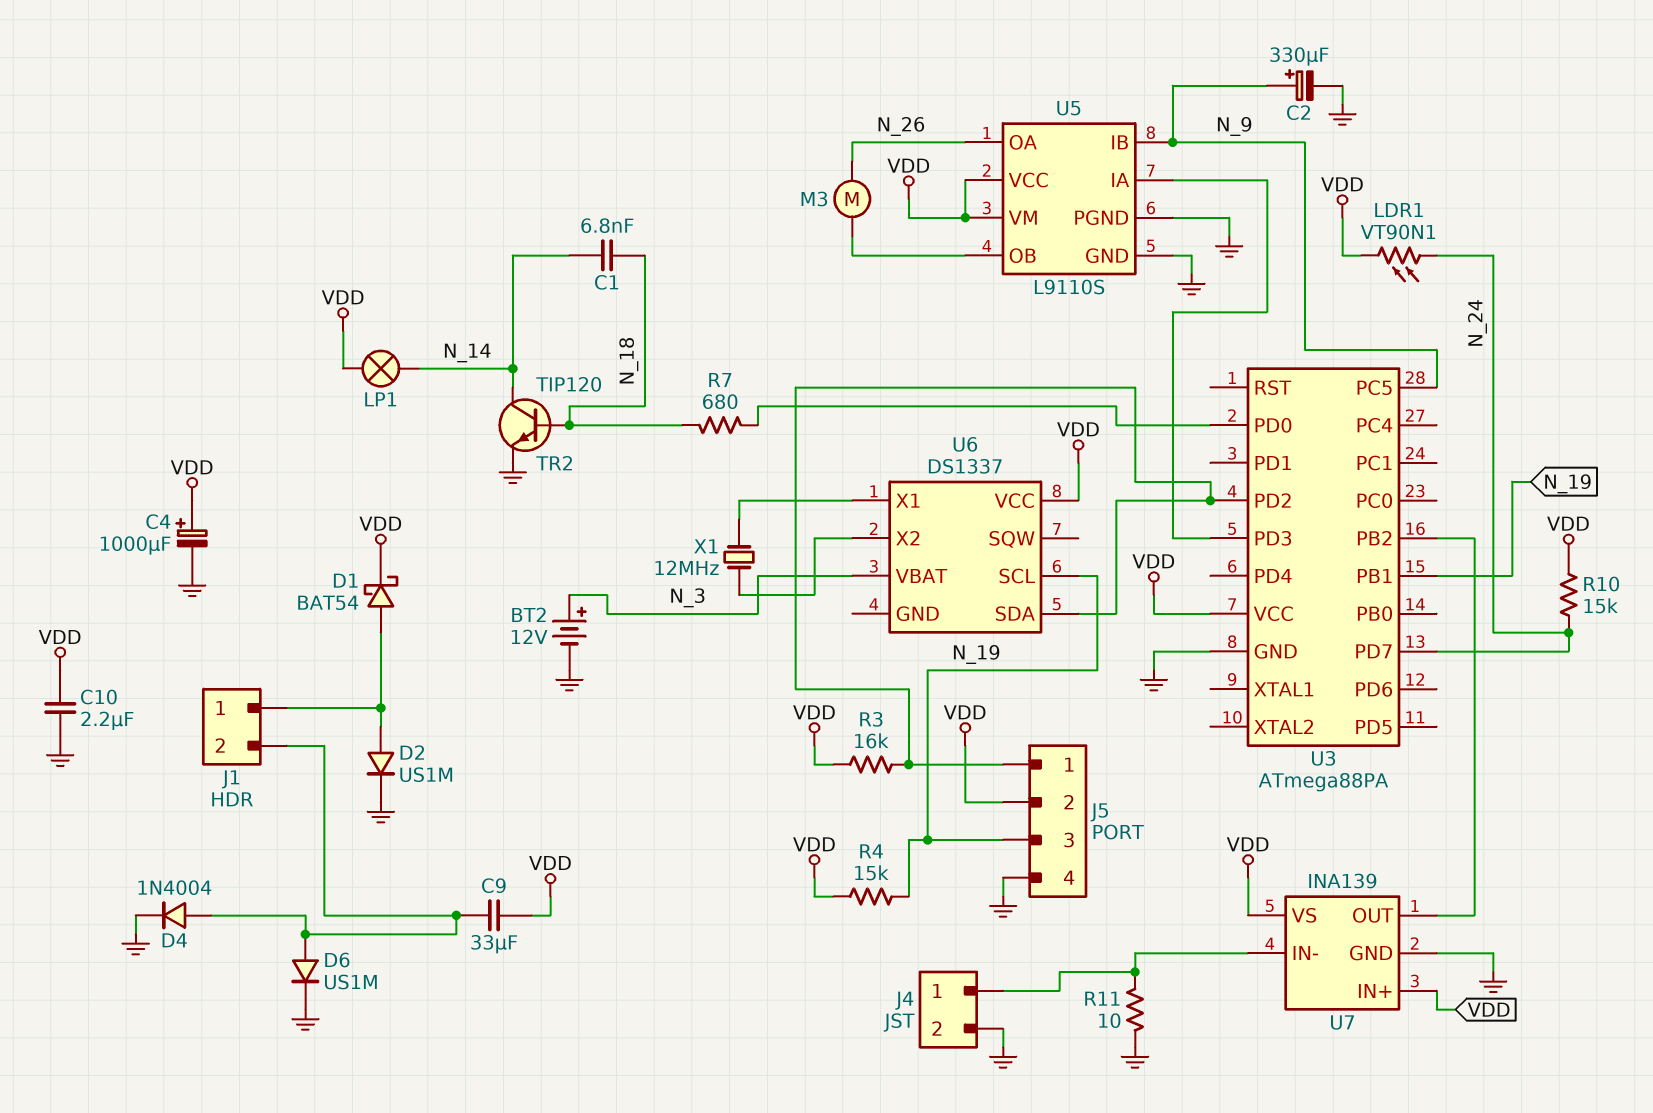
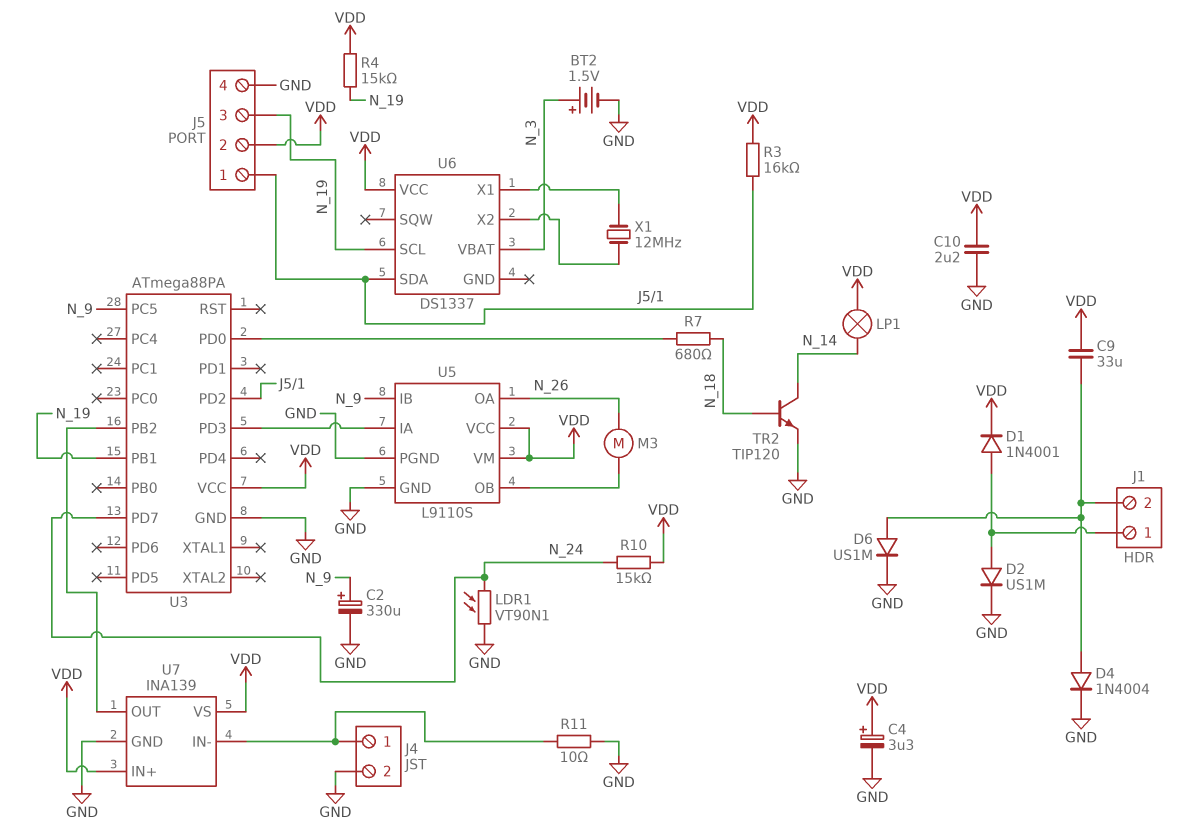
BT2: 12V (plus N_3, minus GND) -> 1.5V (plus N_3, minus GND)
C1: 6.8nF (N_14, N_18) -> none
C4: 1000uF (plus VDD, minus GND) -> 3.3uF (plus VDD, minus GND)
D1: schottky BAT54 (A J1/1, K VDD) -> diode 1N4001 (A J1/1, K VDD)
LDR1: VT90N1 (N_24, VDD) -> VT90N1 (GND, N_24)

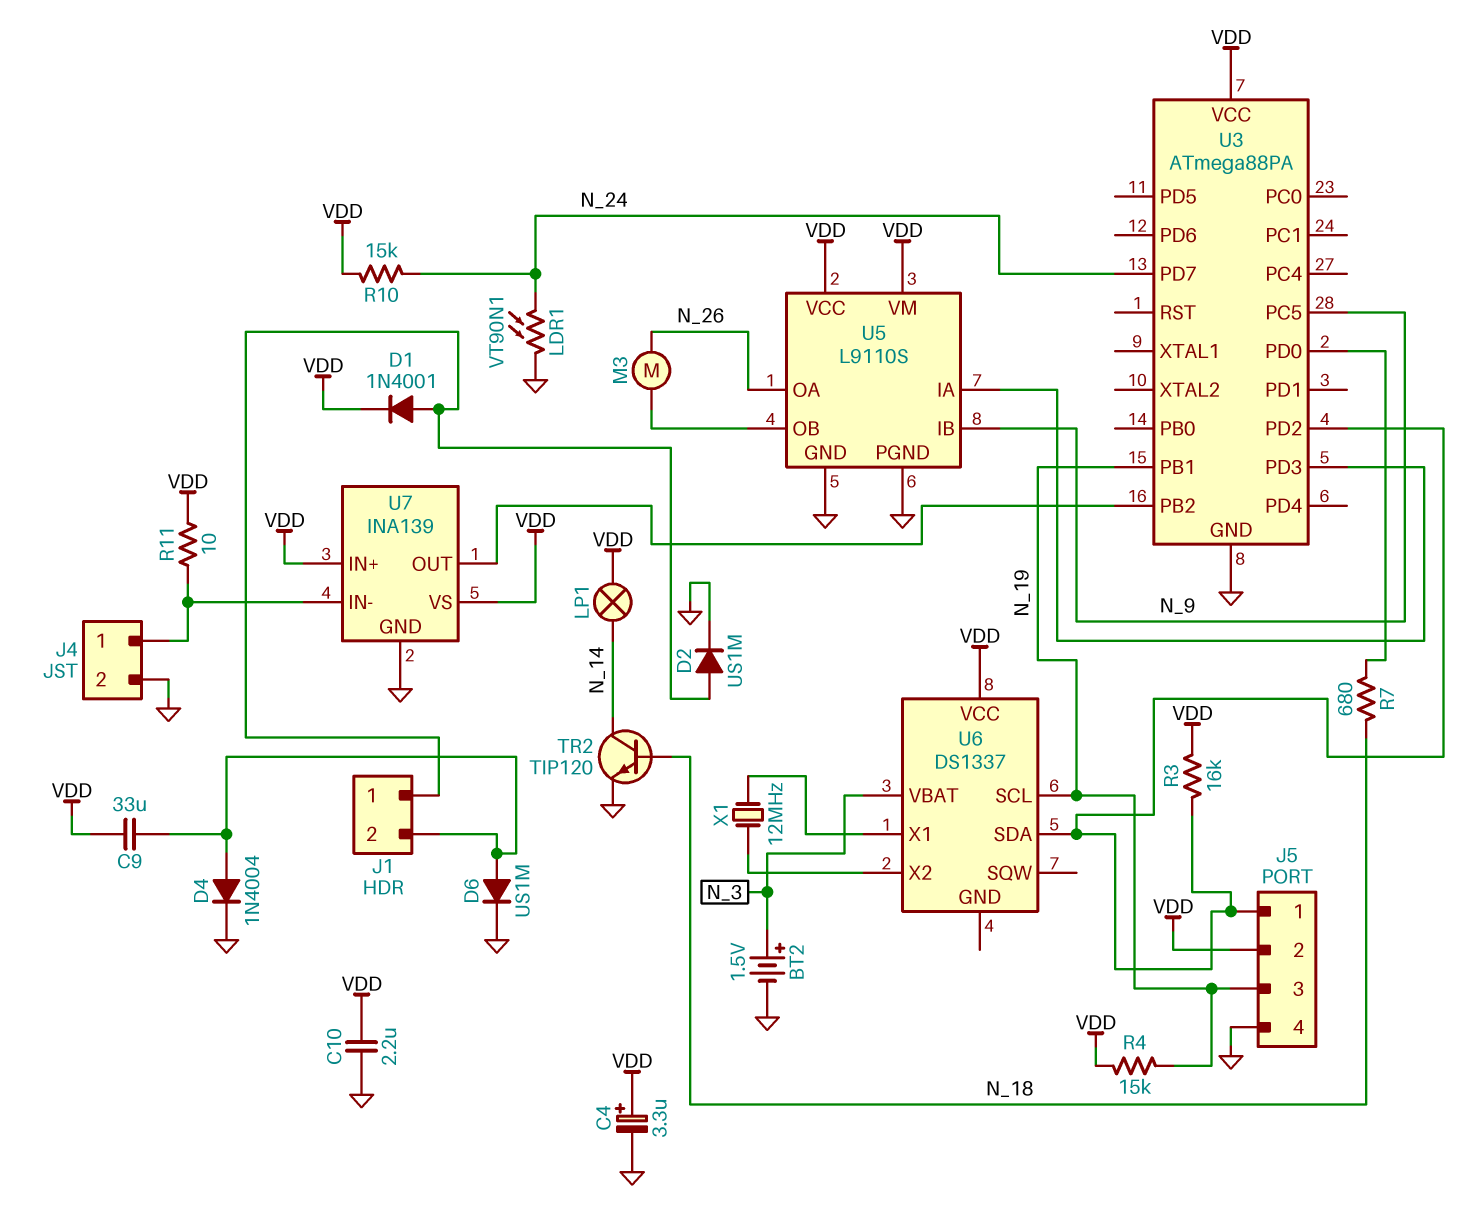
C2: 330uF (plus N_9, minus GND) -> none
R11: 10 (GND, J4/1) -> 10 (J4/1, VDD)

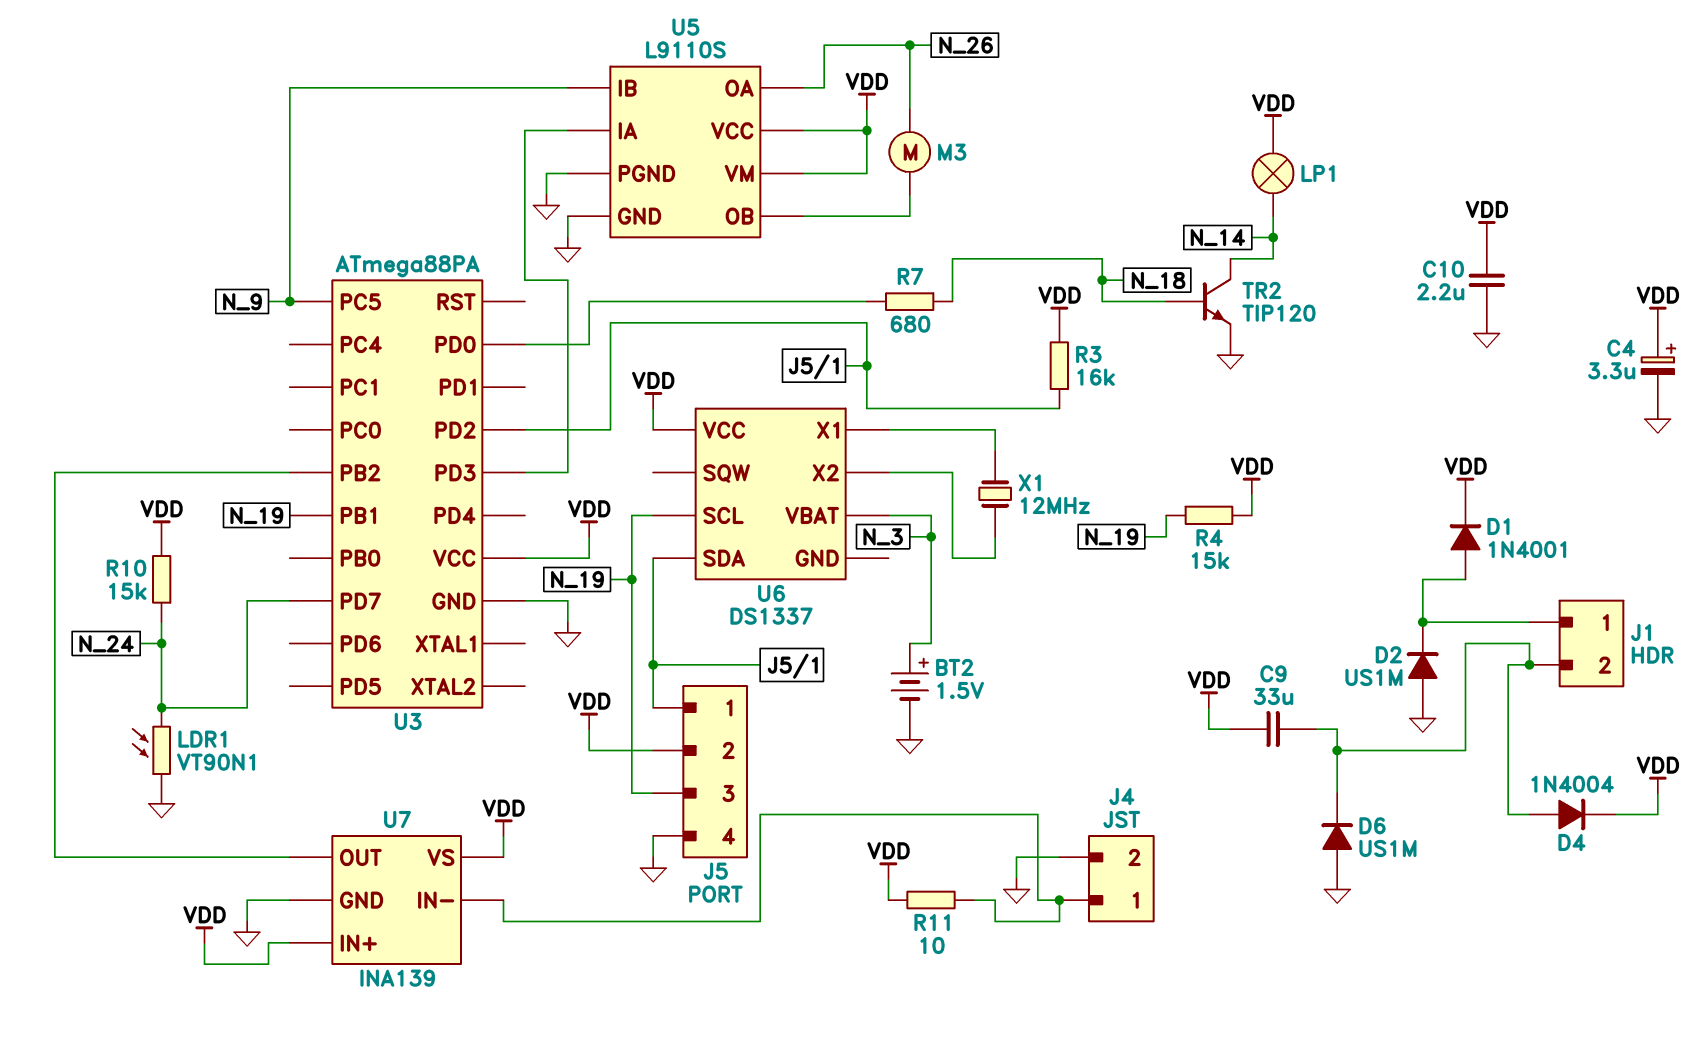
D2: diode US1M (A J1/1, K GND) -> diode US1M (A GND, K J1/1)
D4: diode 1N4004 (A J1/2, K GND) -> diode 1N4004 (A J1/2, K VDD)
D6: diode US1M (A J1/2, K GND) -> diode US1M (A GND, K J1/2)

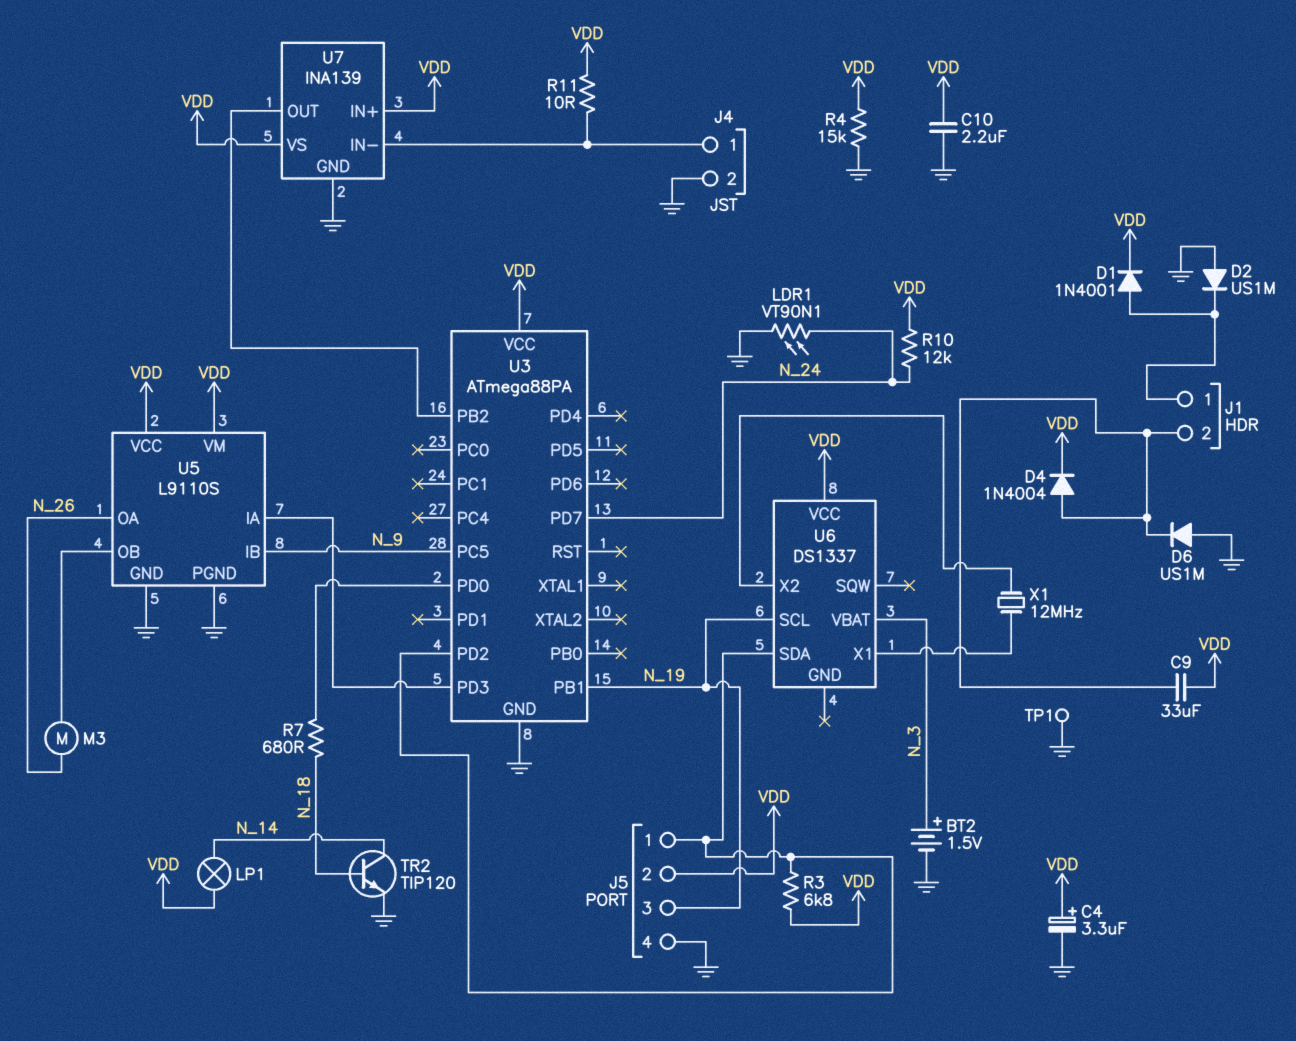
R3: 16k (J5/1, VDD) -> 6.8k (J5/1, VDD)
R4: 15k (N_19, VDD) -> 15k (GND, VDD)
R10: 15k (N_24, VDD) -> 12k (N_24, VDD)
TP1: none -> test point (GND)

